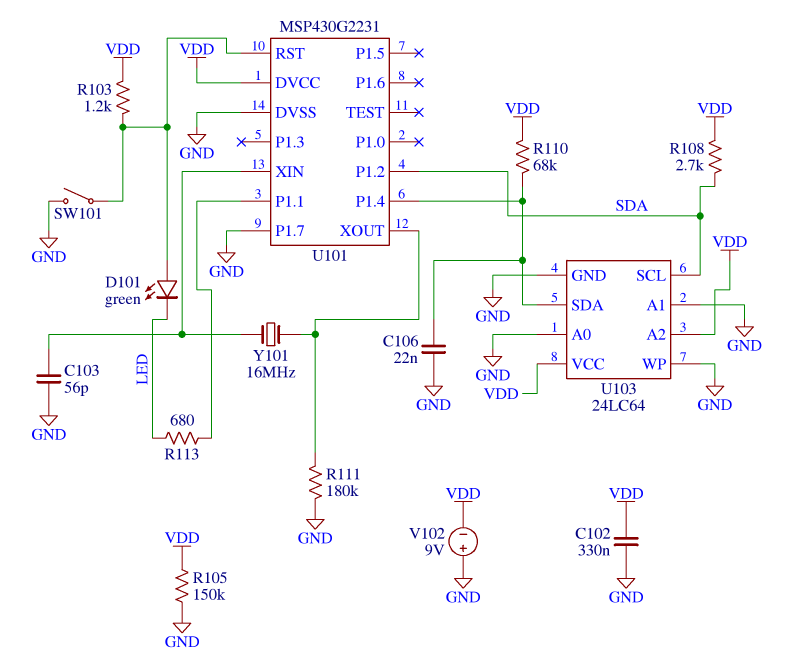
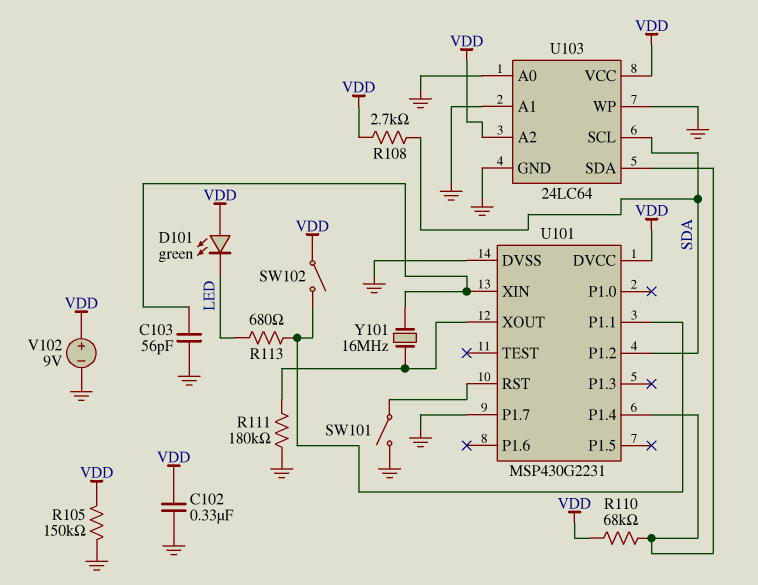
C106: 22nF (GND, U101/P1.4) -> none
D101: LED green (A U101/RST, K LED) -> LED green (A VDD, K LED)
R103: 1.2k (U101/RST, VDD) -> none
SW102: none -> switch (U101/P1.1, VDD)
V102: 9V (plus GND, minus VDD) -> 9V (plus VDD, minus GND)

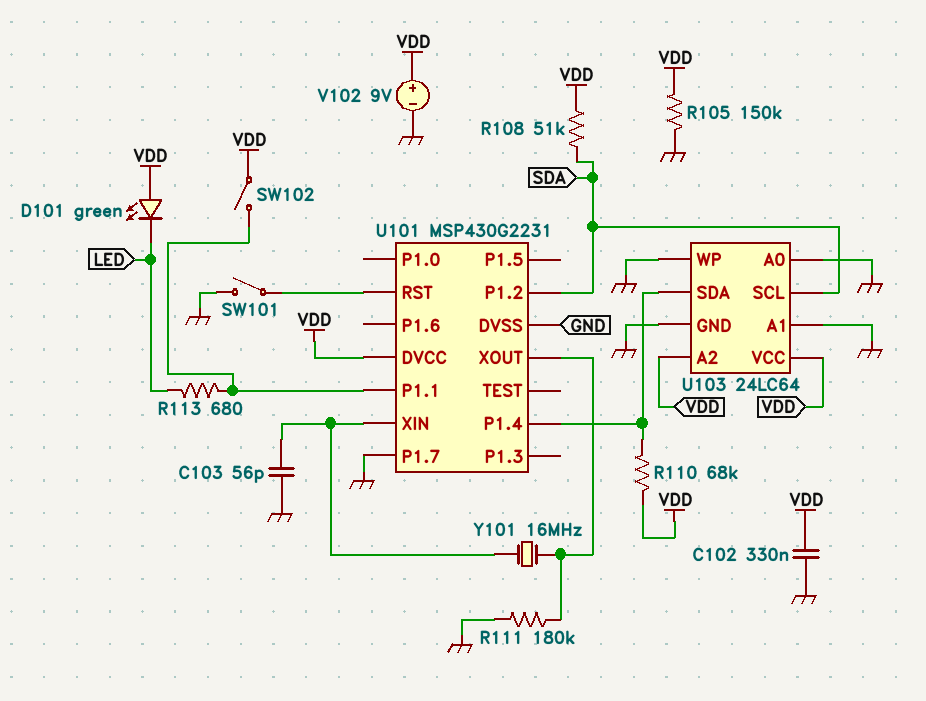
R108: 2.7k (SDA, VDD) -> 51k (SDA, VDD)

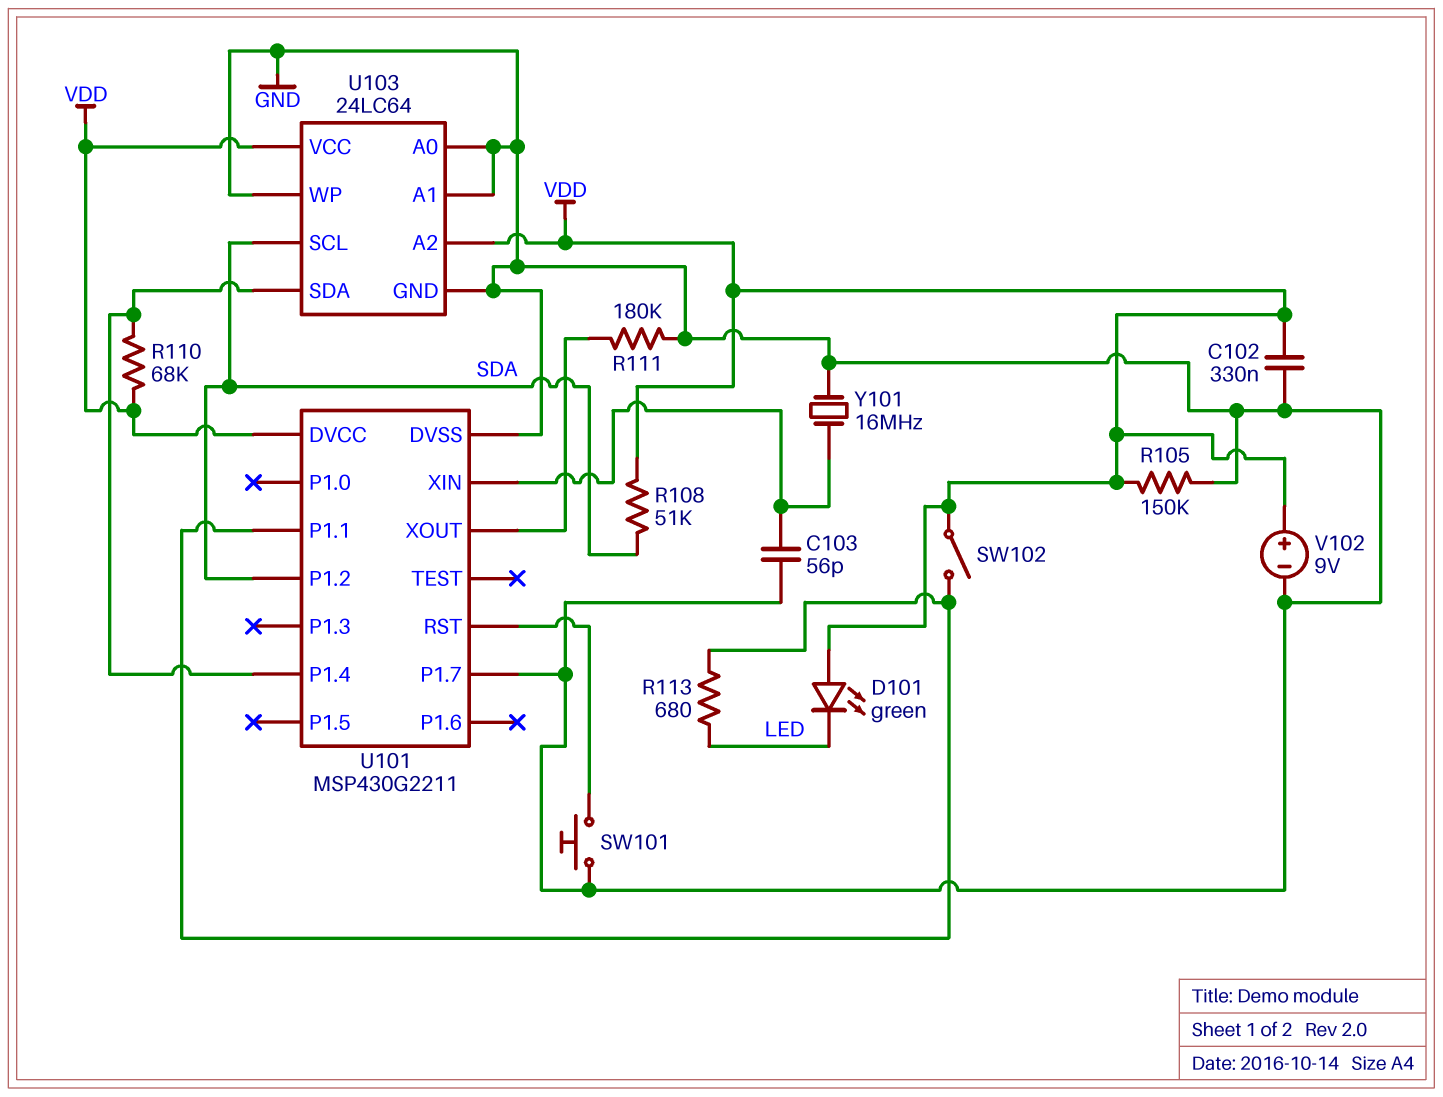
SW101: switch (GND, U101/RST) -> button (GND, U101/RST)
U101: MSP430G2231 -> MSP430G2211
Y101: 16MHz (U101/XIN, U101/XOUT) -> 16MHz (GND, U101/XIN)

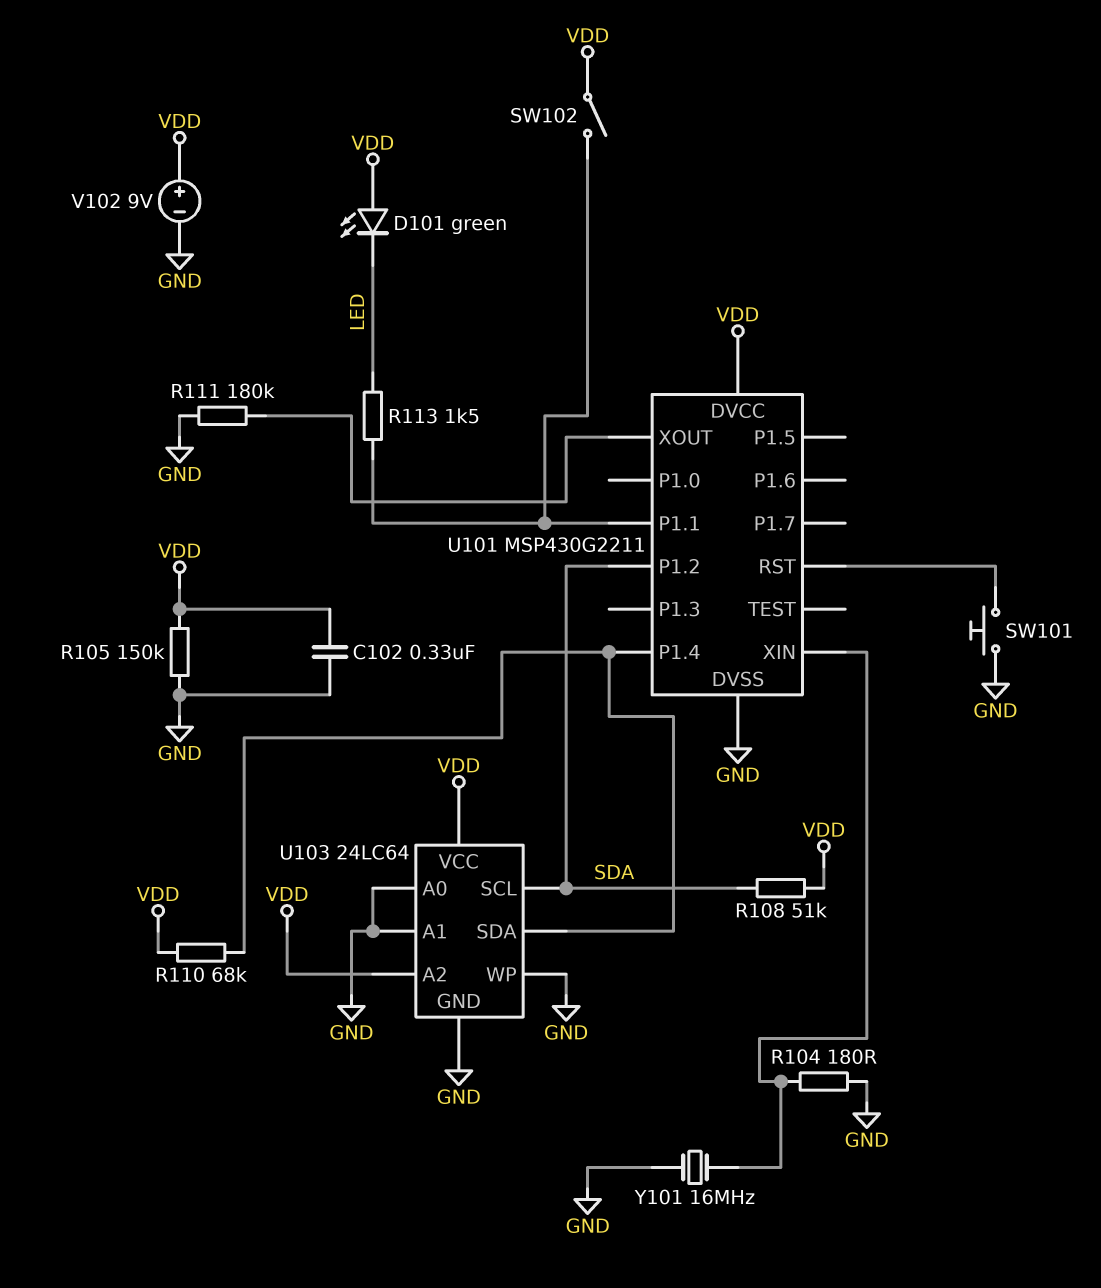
C103: 56pF (GND, U101/XIN) -> none
R104: none -> 180 (GND, U101/XIN)
R113: 680 (LED, U101/P1.1) -> 1.5k (LED, U101/P1.1)
U101 pin P1.7: GND -> none

